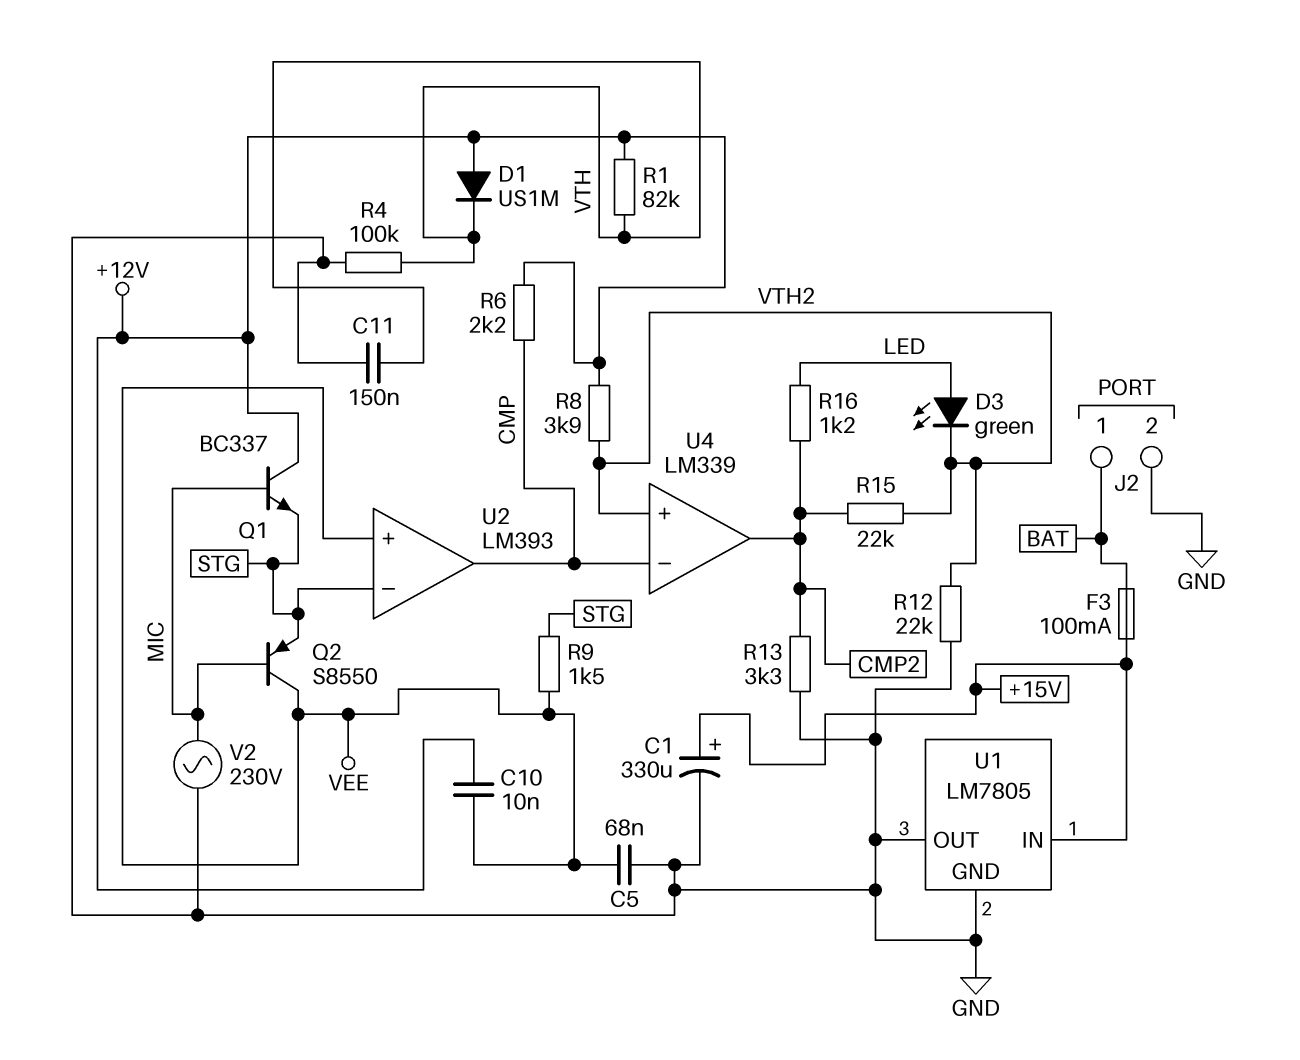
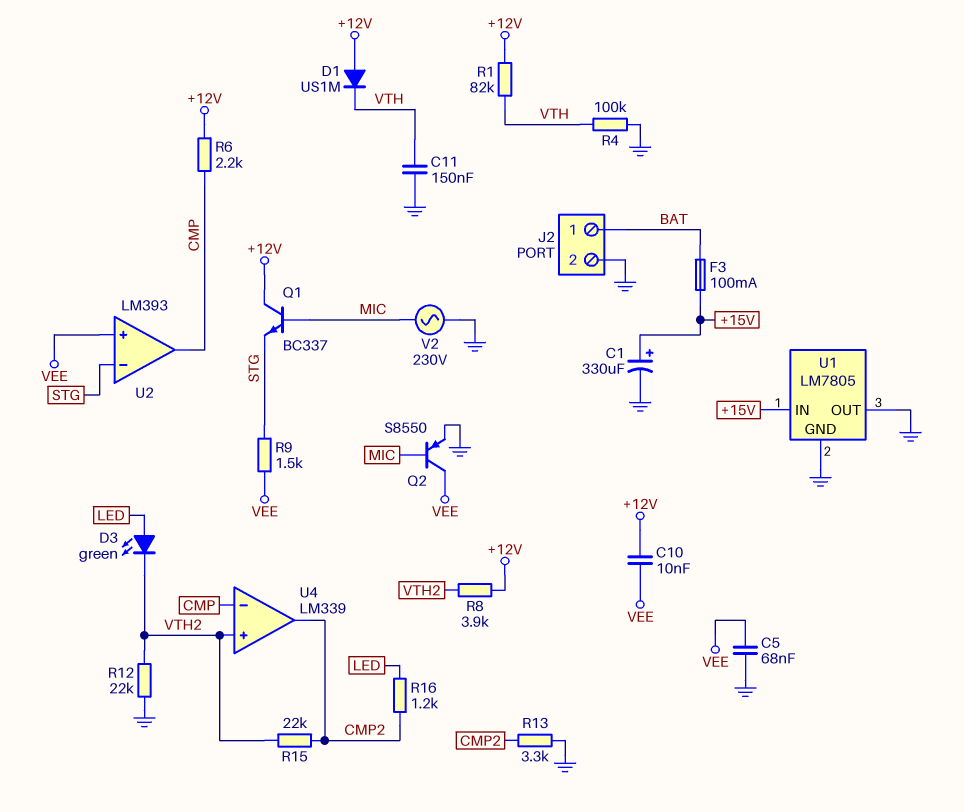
Q2: PNP S8550 (B MIC, C VEE, E STG) -> PNP S8550 (B MIC, C VEE, E GND)

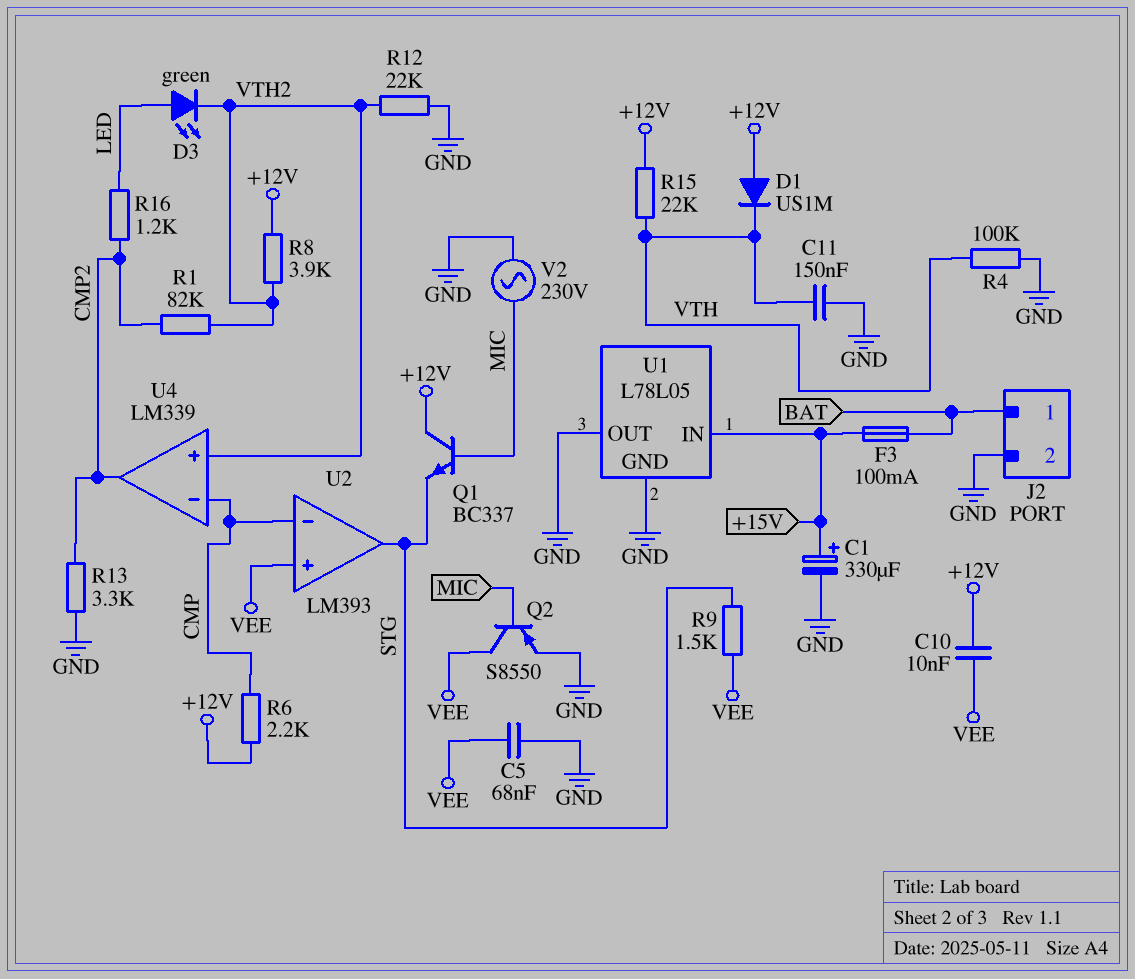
R1: 82k (+12V, VTH) -> 82k (CMP2, VTH2)
R15: 22k (CMP2, VTH2) -> 22k (+12V, VTH)
U1: LM7805 -> L78L05
U2 pin in-: STG -> CMP
U2 pin out: CMP -> STG

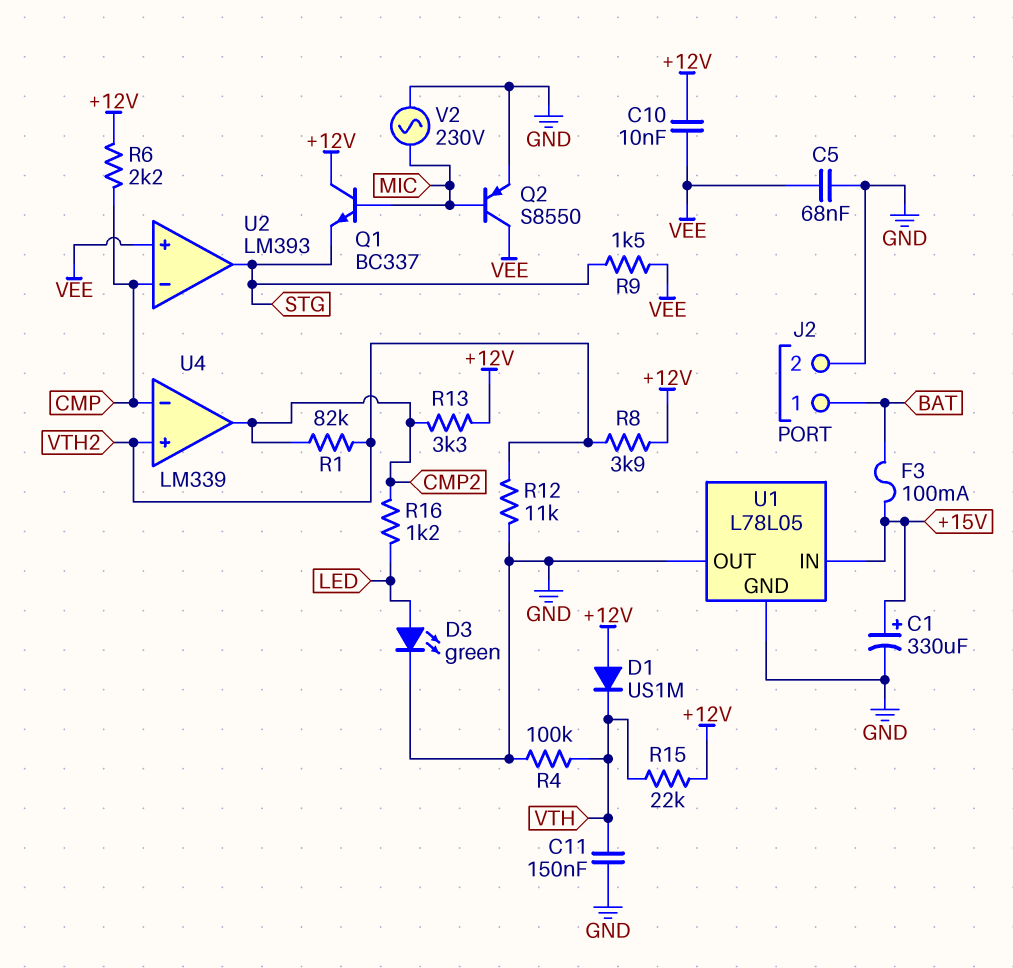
D3: LED green (A LED, K VTH2) -> LED green (A LED, K GND)
R12: 22k (GND, VTH2) -> 11k (GND, VTH2)
R13: 3.3k (CMP2, GND) -> 3.3k (+12V, CMP2)

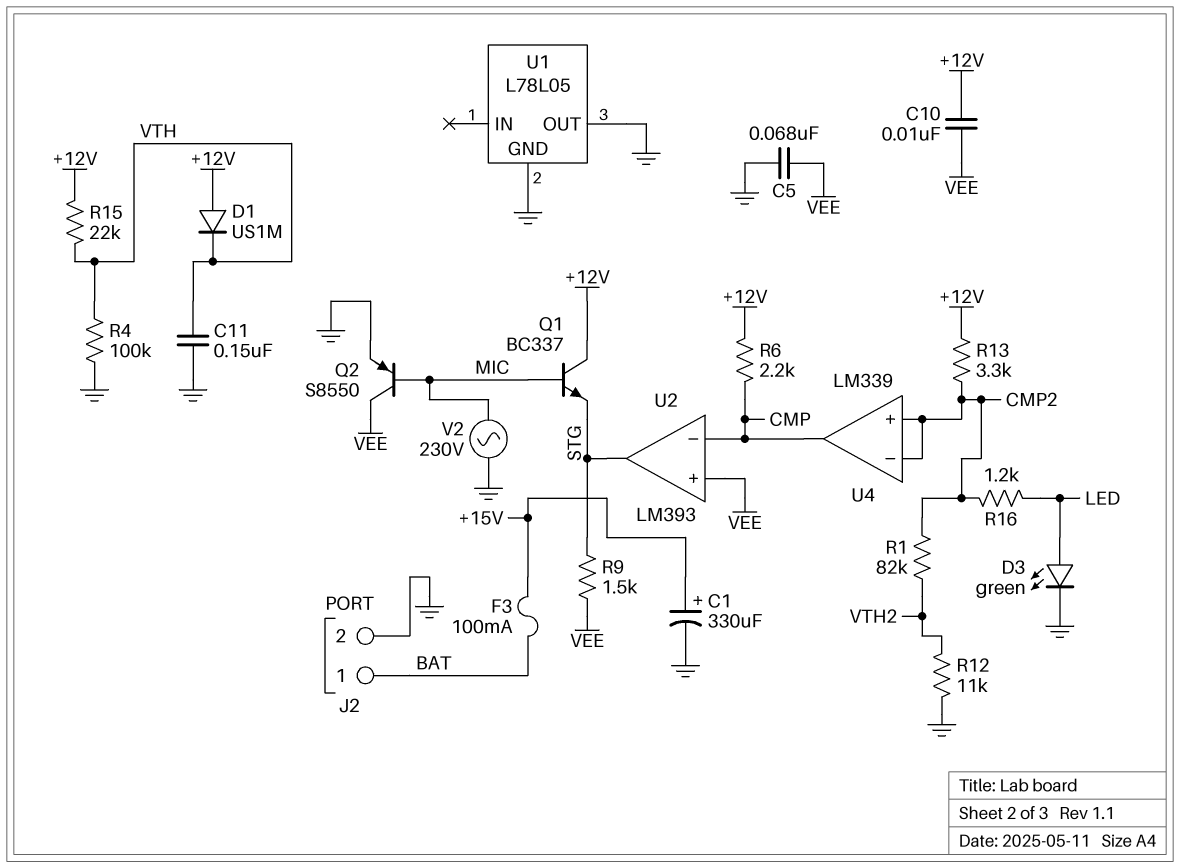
R8: 3.9k (+12V, VTH2) -> none
U1 pin IN: +15V -> none
U4 pin in+: VTH2 -> CMP2
U4 pin in-: CMP -> CMP2
U4 pin out: CMP2 -> CMP

